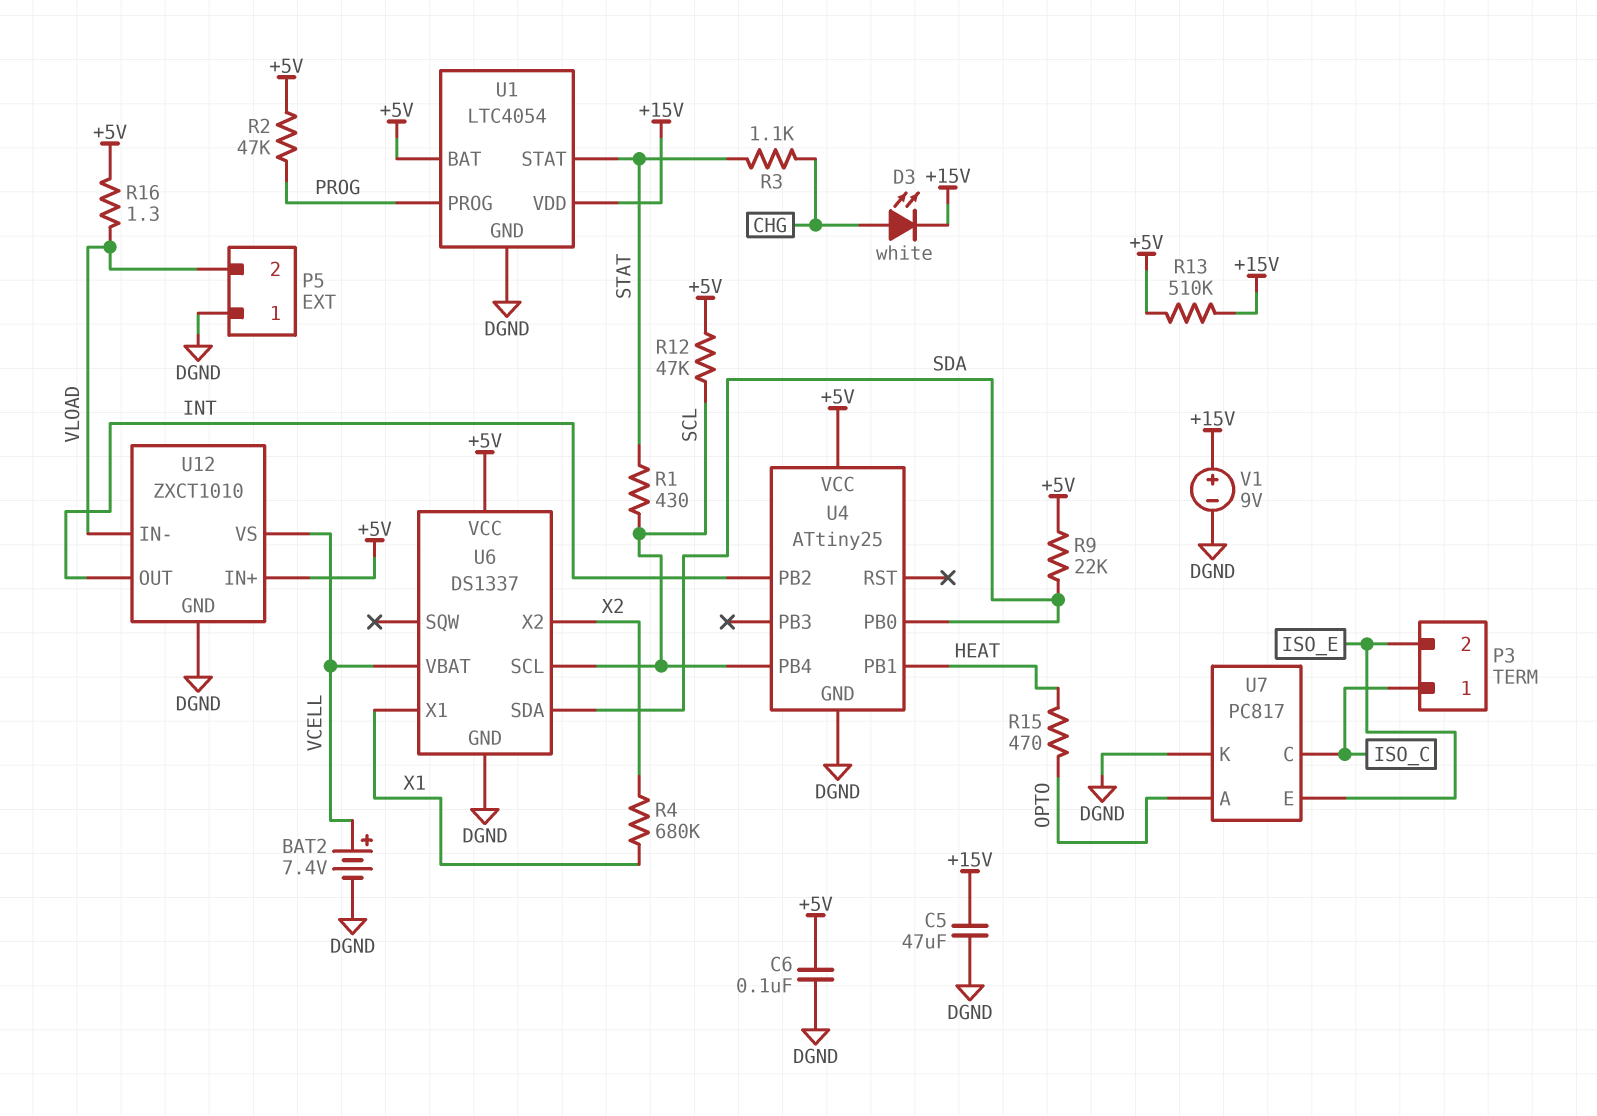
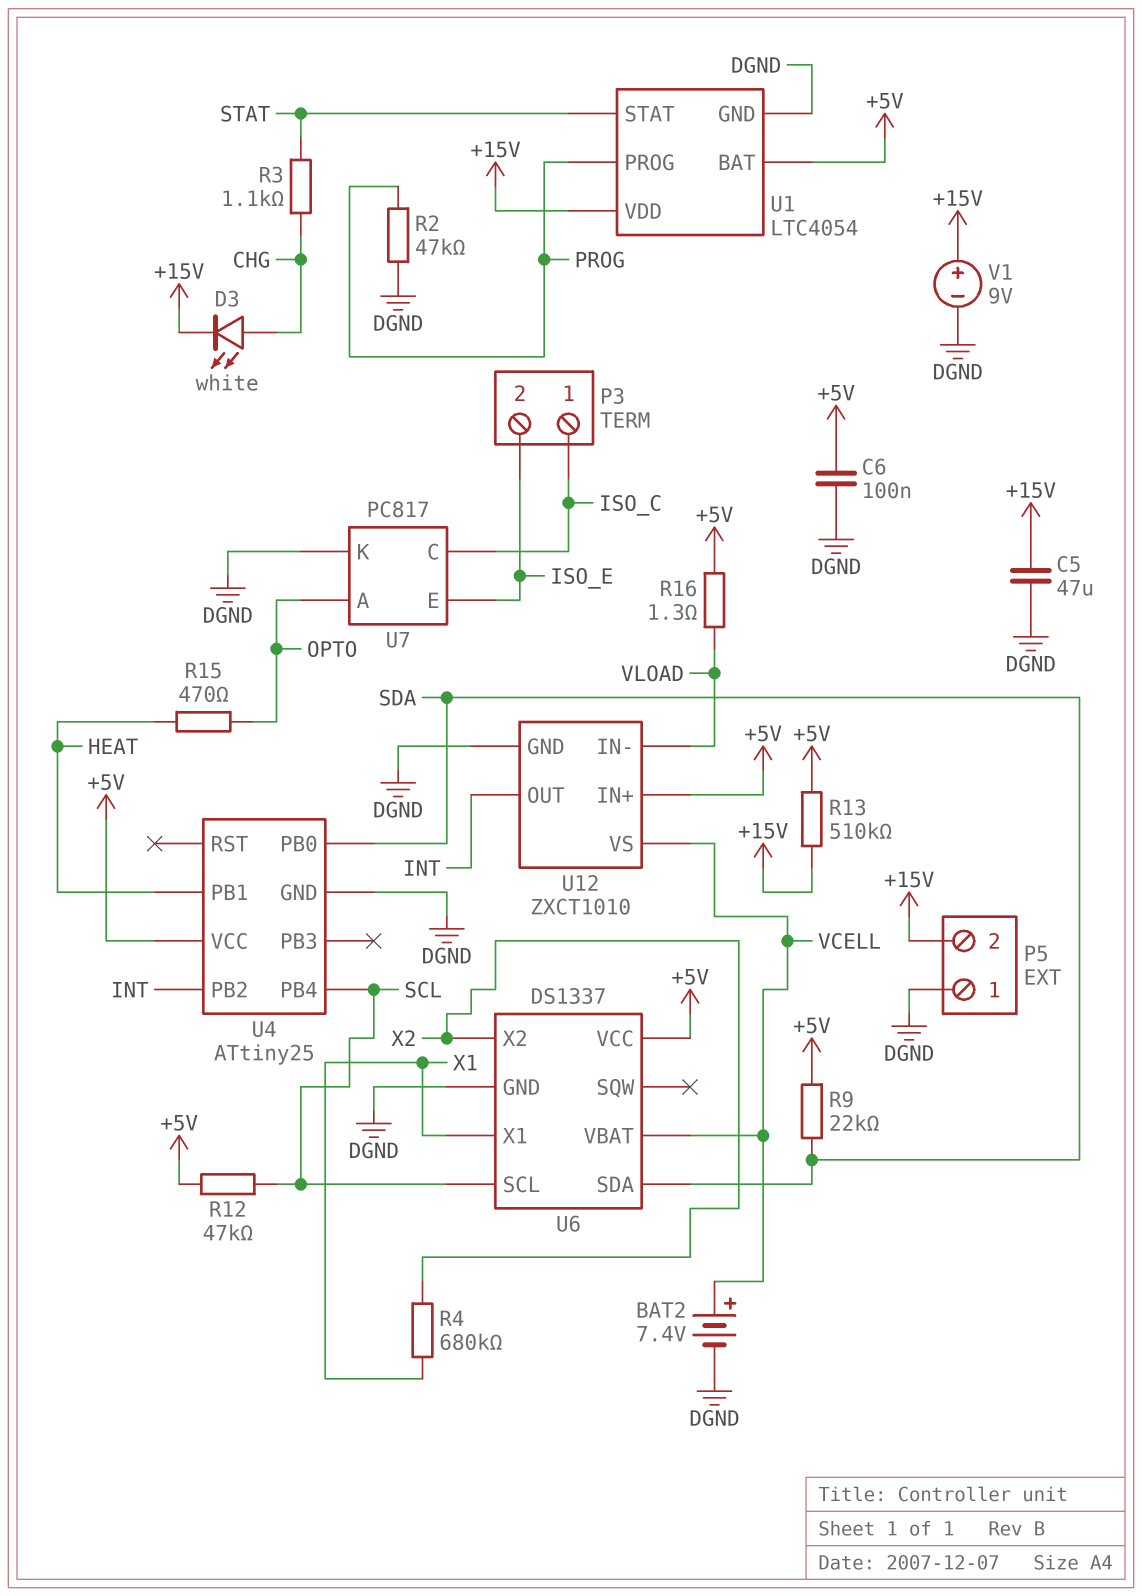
P5 pin 2: VLOAD -> +15V
R1: 430 (SCL, STAT) -> none
R2: 47k (+5V, PROG) -> 47k (DGND, PROG)

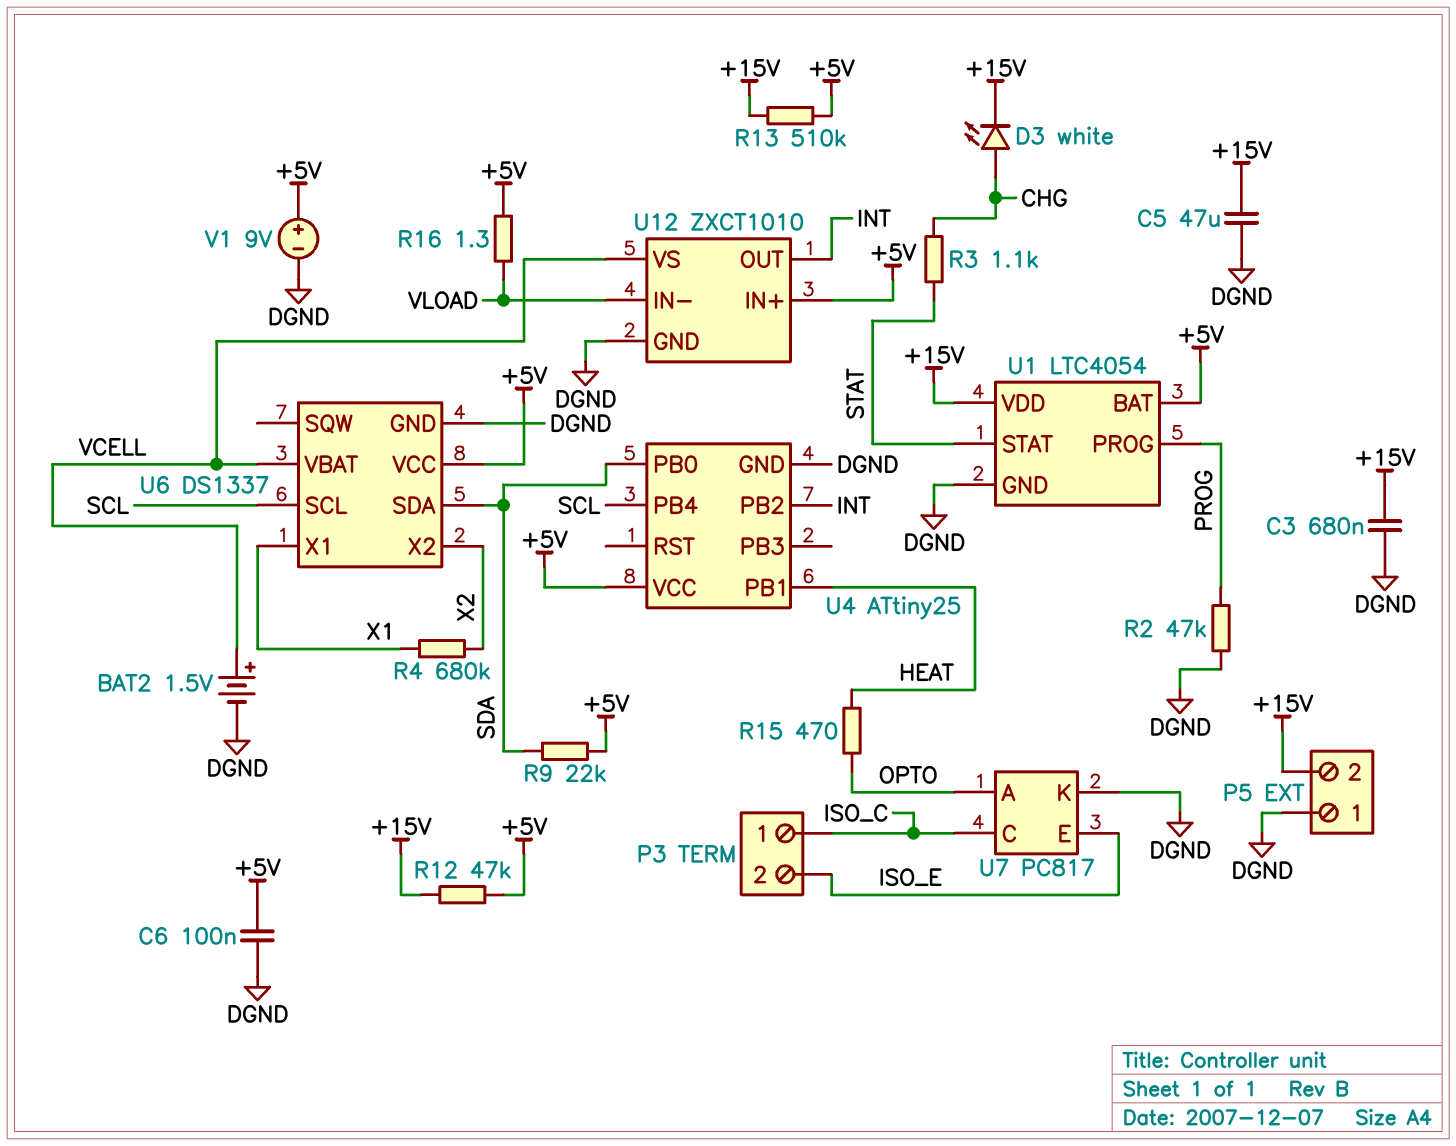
BAT2: 7.4V (plus VCELL, minus DGND) -> 1.5V (plus VCELL, minus DGND)
C3: none -> 680nF (+15V, DGND)
R12: 47k (+5V, SCL) -> 47k (+5V, +15V)
V1: 9V (plus +15V, minus DGND) -> 9V (plus +5V, minus DGND)

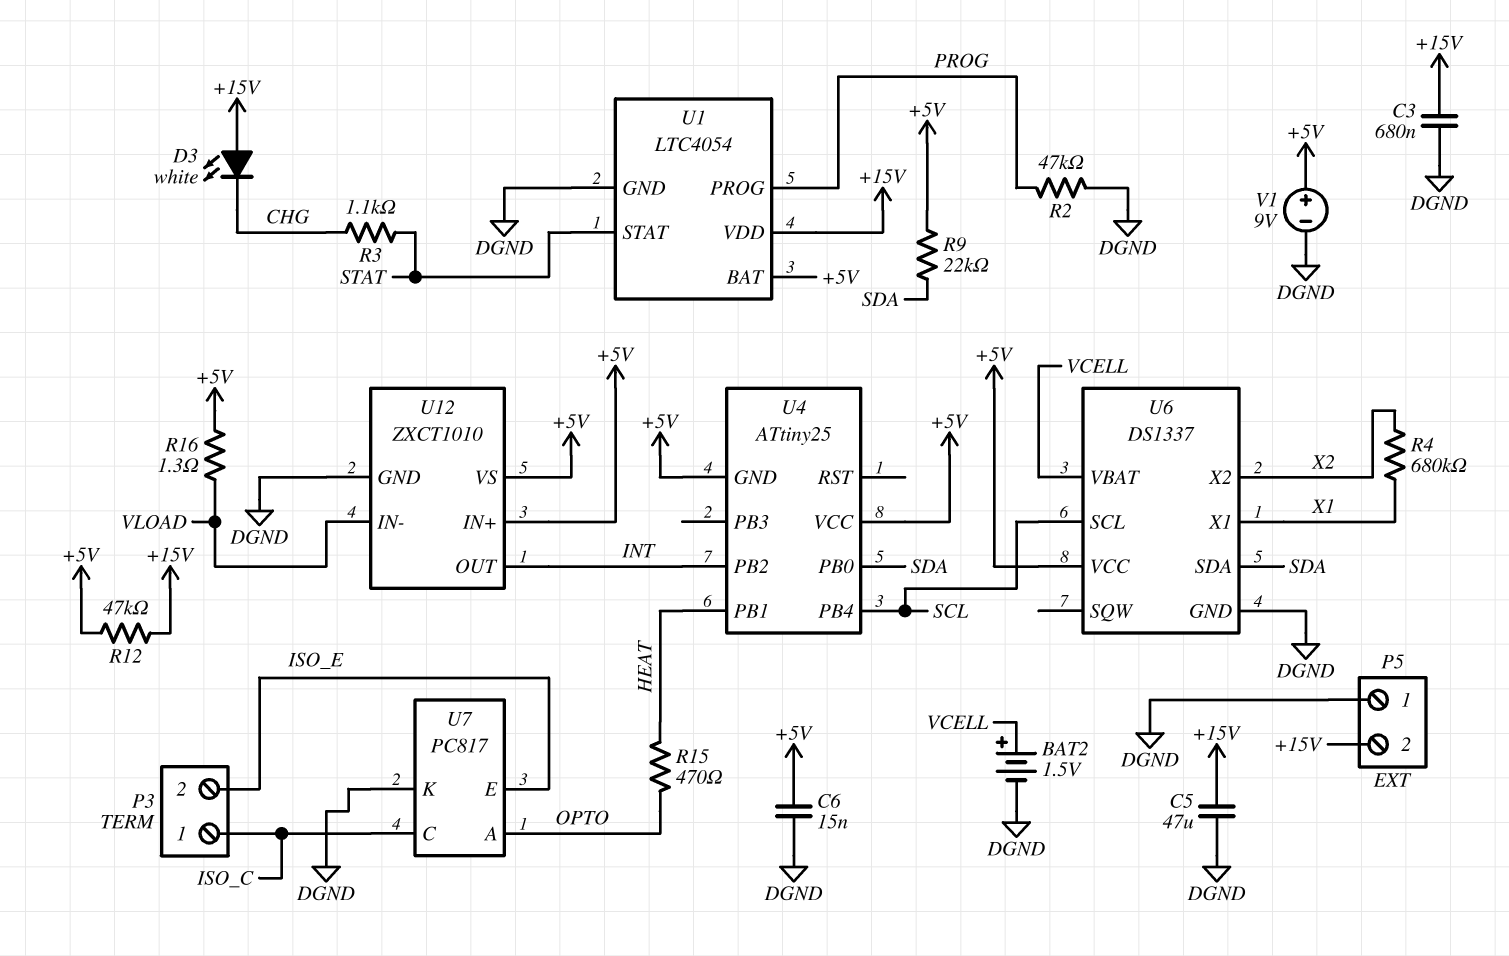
C6: 100nF (+5V, DGND) -> 15nF (+5V, DGND)
D3: LED white (A CHG, K +15V) -> LED white (A +15V, K CHG)
R13: 510k (+5V, +15V) -> none
U4 pin GND: DGND -> +5V
U12 pin VS: VCELL -> +5V

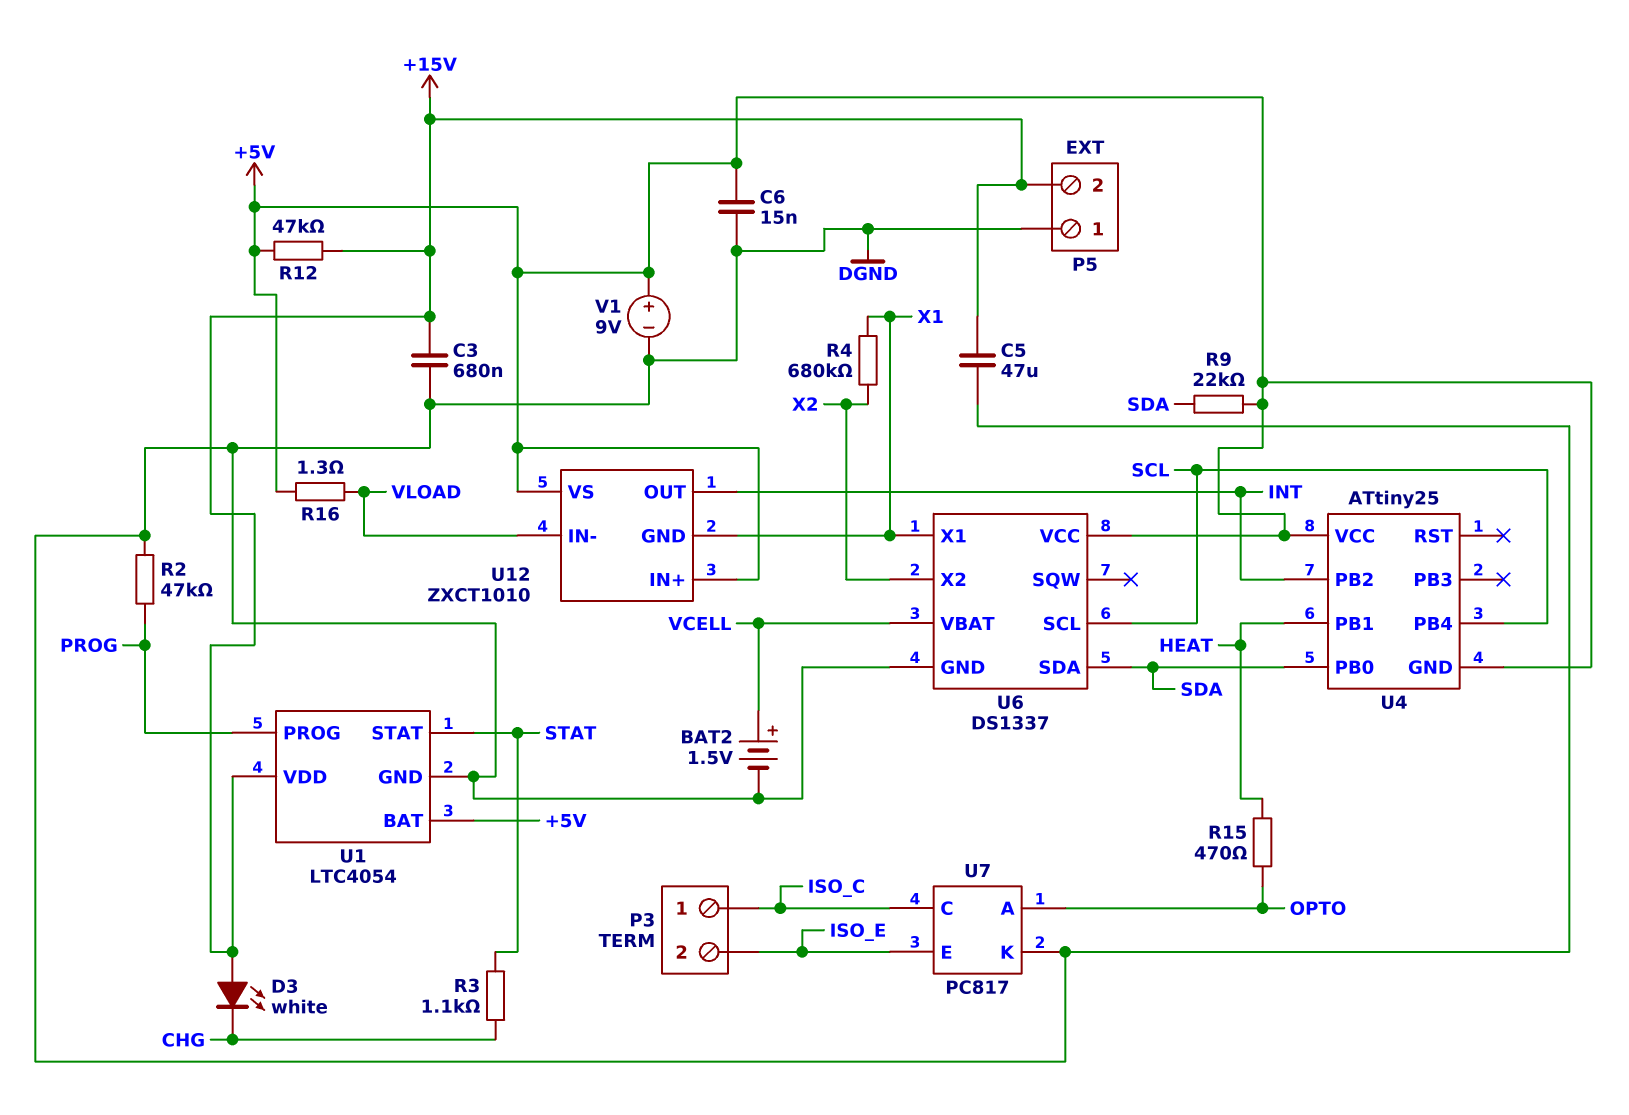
U12 pin GND: DGND -> X1

